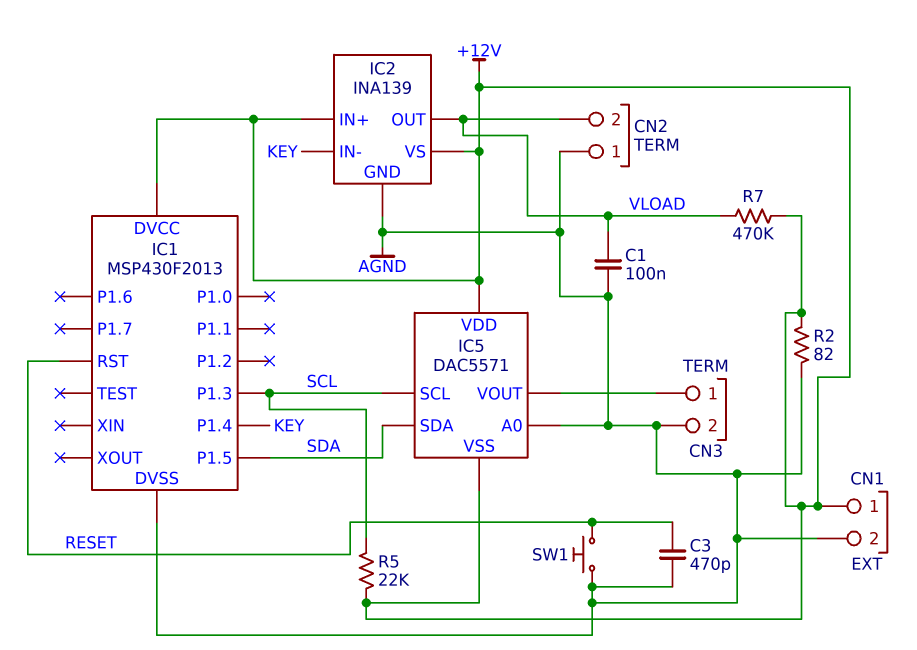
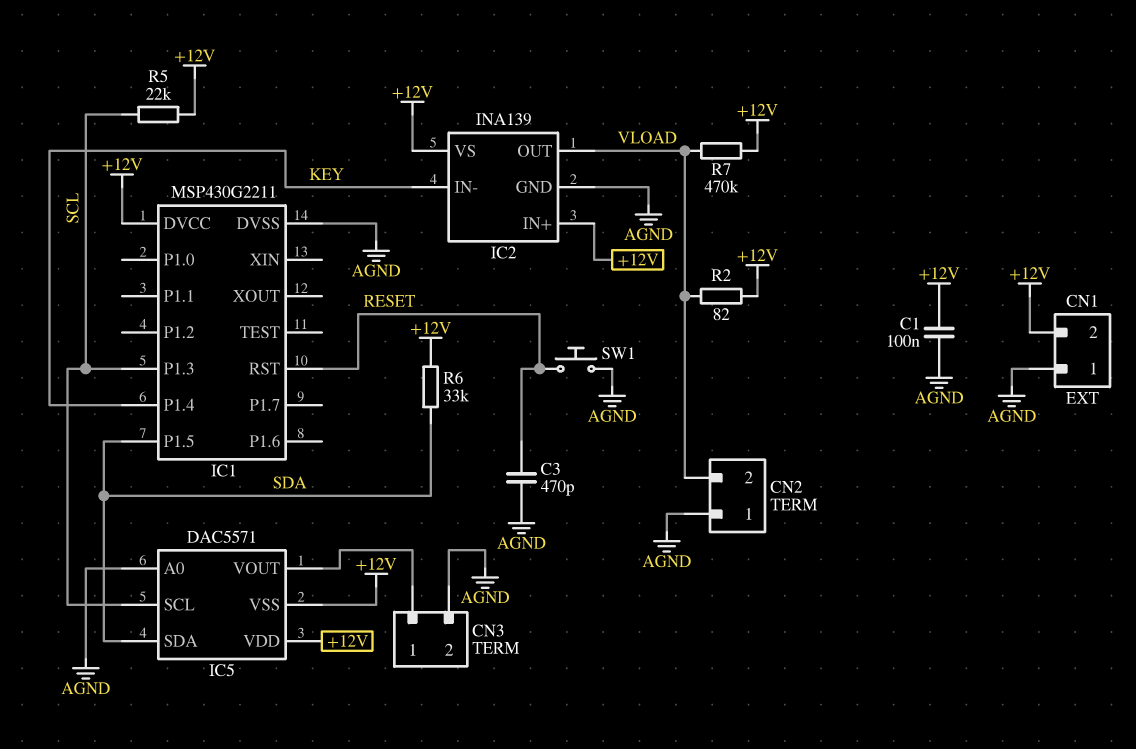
C1: 100nF (AGND, VLOAD) -> 100nF (+12V, AGND)
CN1 pin 1: +12V -> AGND
CN1 pin 2: AGND -> +12V
IC1: MSP430F2013 -> MSP430G2211
R2: 82 (+12V, AGND) -> 82 (+12V, VLOAD)
R6: none -> 33k (+12V, SDA)

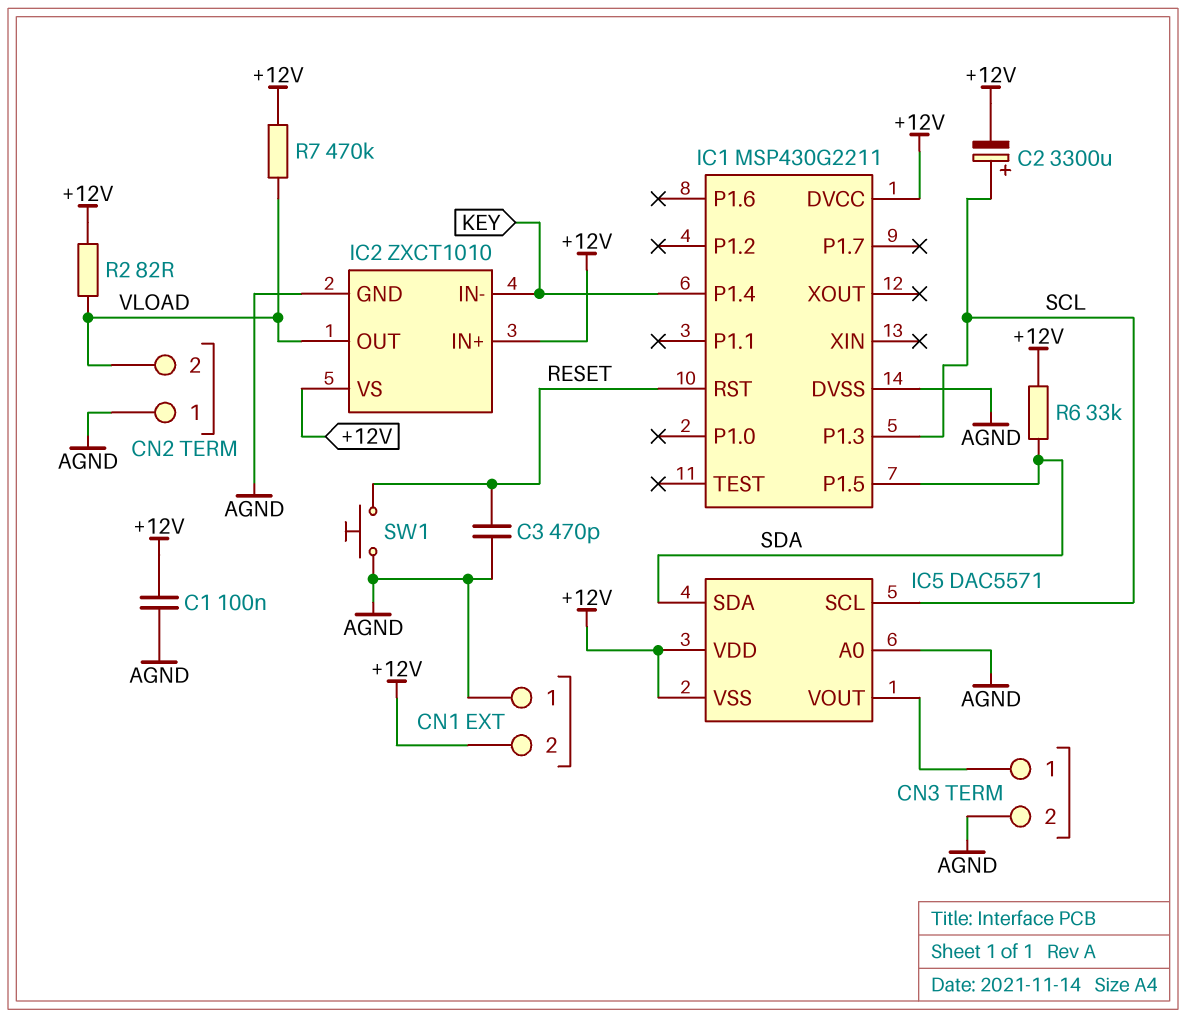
C2: none -> 3300uF (plus SCL, minus +12V)
IC2: INA139 -> ZXCT1010
R5: 22k (+12V, SCL) -> none

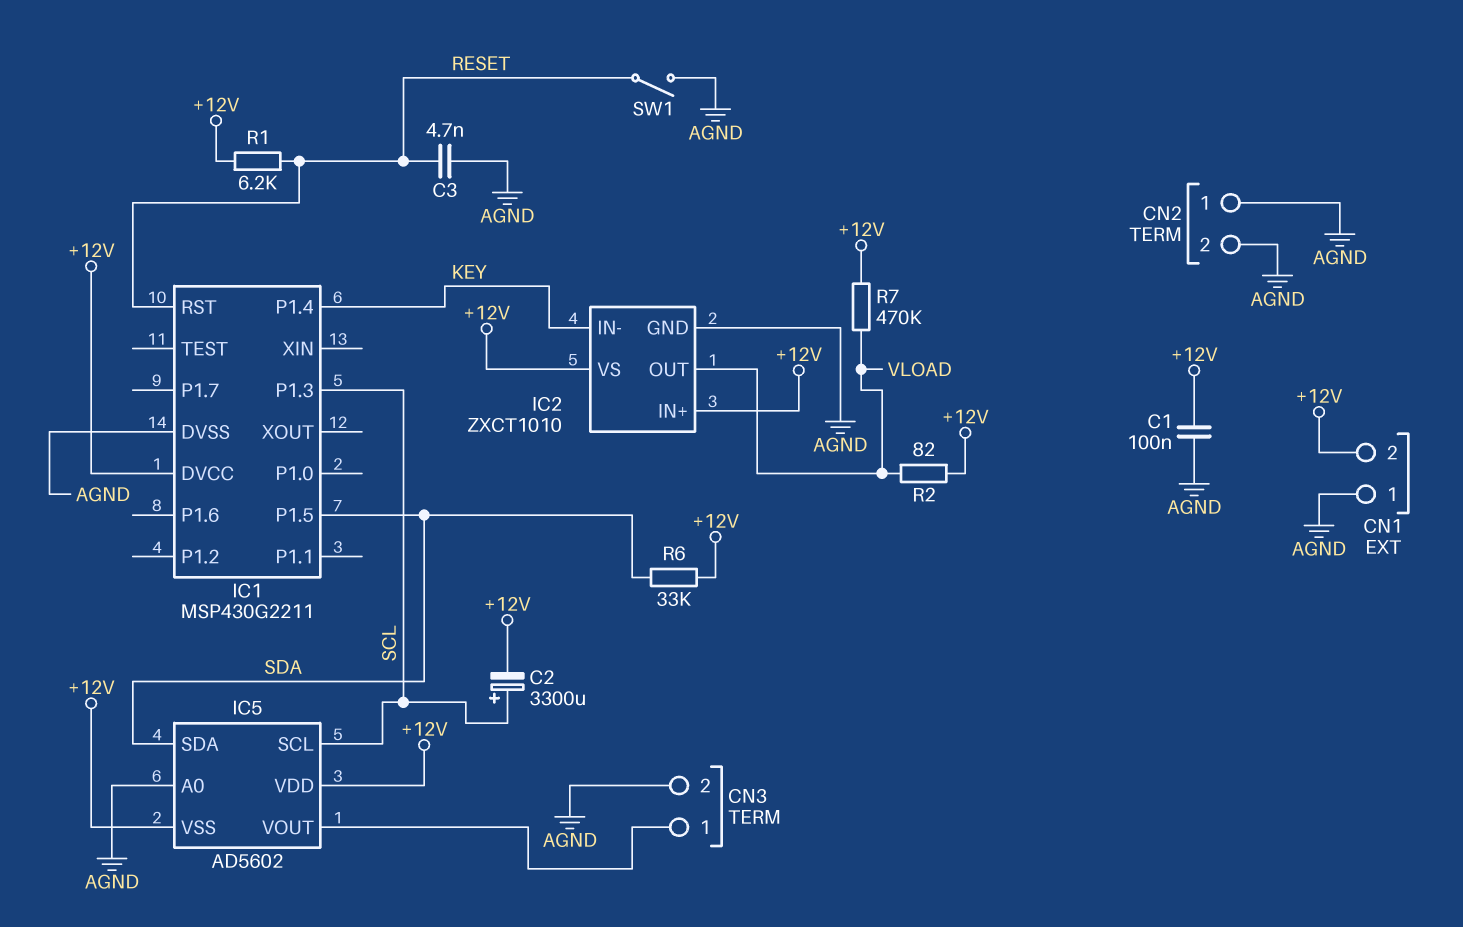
C3: 470pF (AGND, RESET) -> 4.7nF (AGND, RESET)
CN2 pin 2: VLOAD -> AGND
IC5: DAC5571 -> AD5602
R1: none -> 6.2k (+12V, RESET)
SW1: button (AGND, RESET) -> switch (AGND, RESET)

